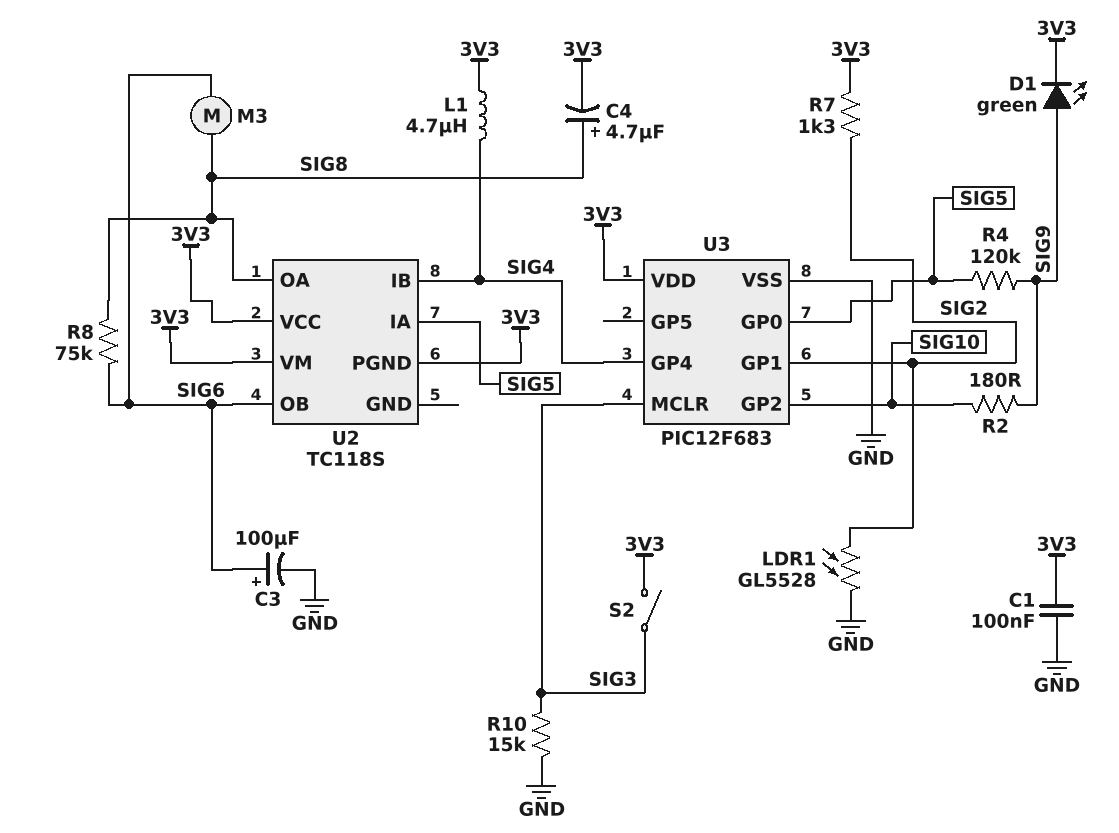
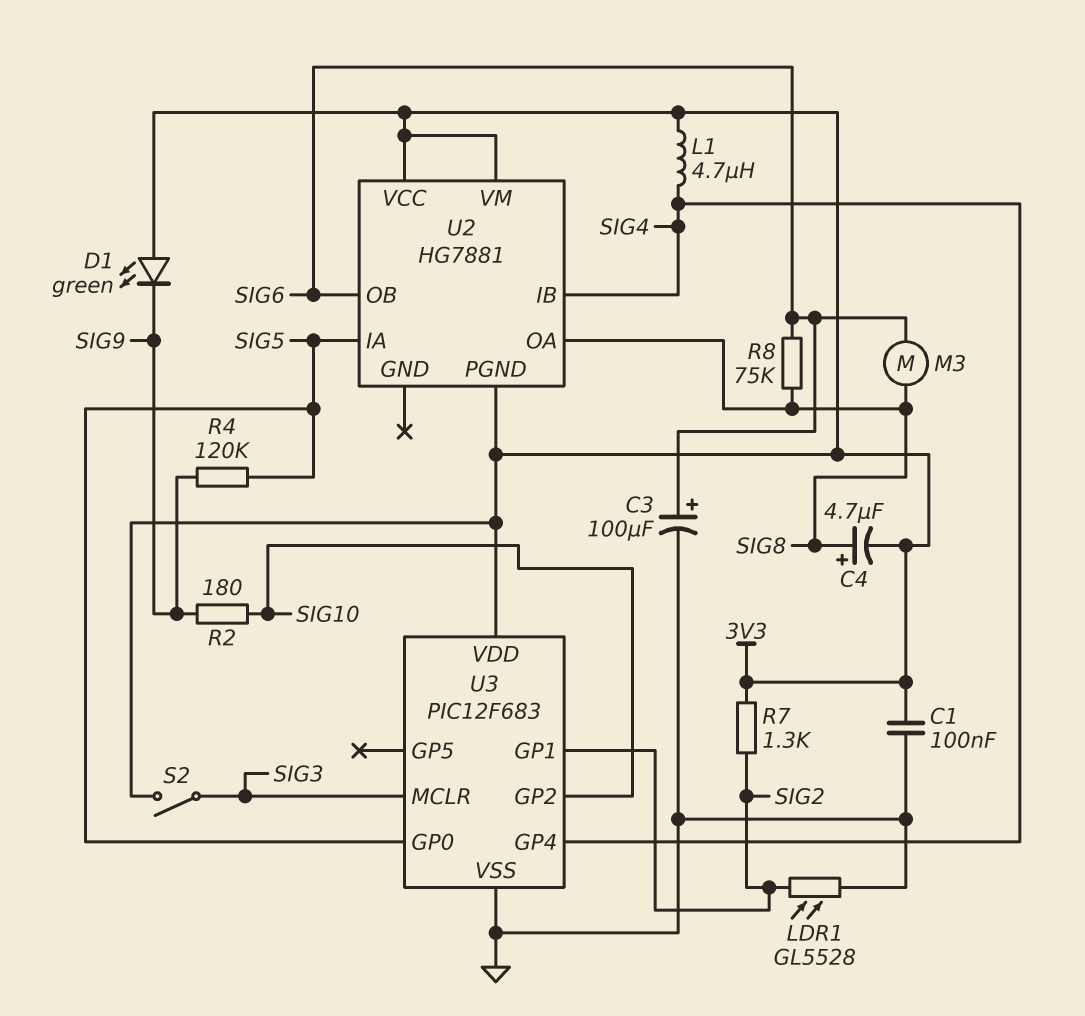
D1: LED green (A SIG9, K 3V3) -> LED green (A 3V3, K SIG9)
R10: 15k (GND, SIG3) -> none
U2: TC118S -> HG7881

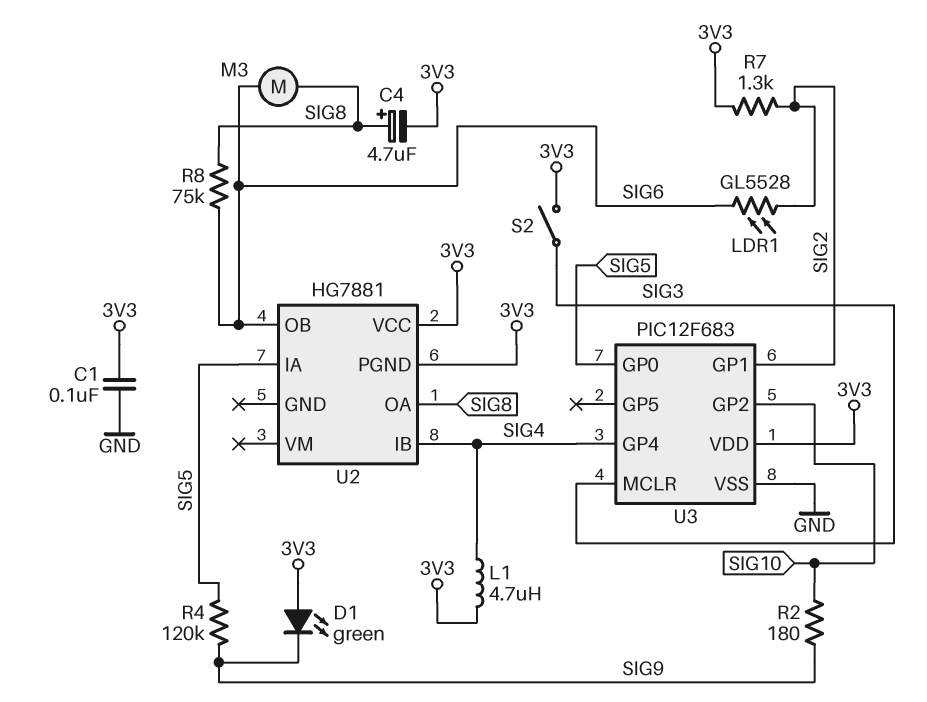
C3: 100uF (plus SIG6, minus GND) -> none
LDR1: GL5528 (GND, SIG2) -> GL5528 (SIG2, SIG6)
U2 pin VM: 3V3 -> none

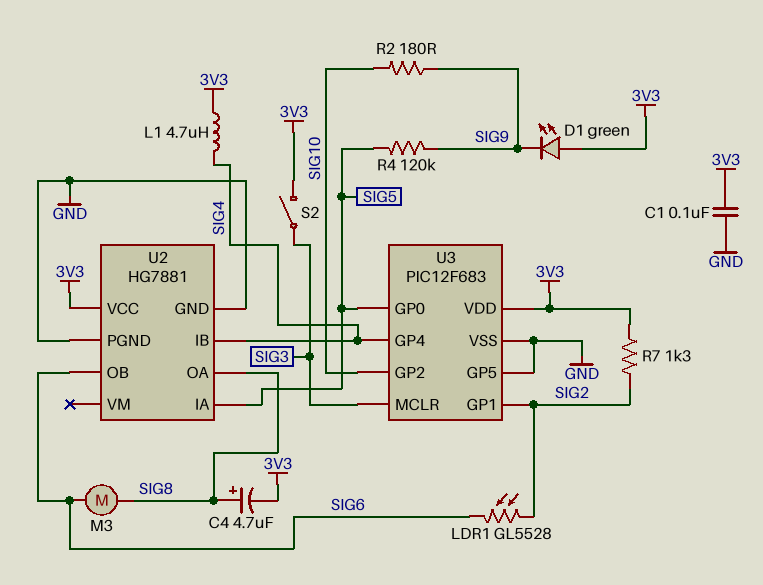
R8: 75k (SIG6, SIG8) -> none
U2 pin GND: none -> GND
U2 pin PGND: 3V3 -> GND
U3 pin GP5: none -> GND

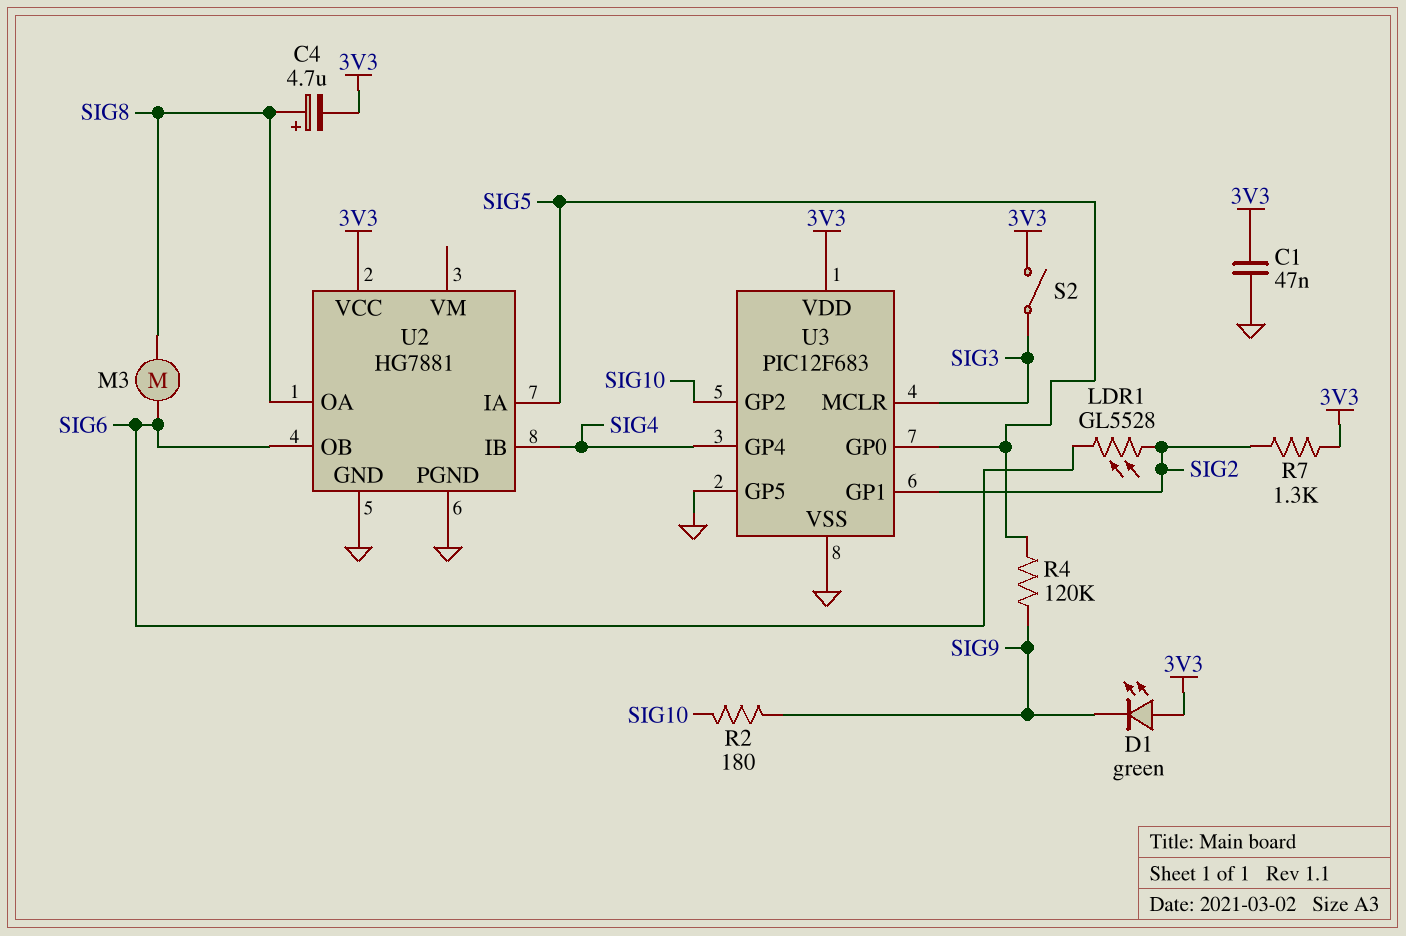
C1: 100nF (3V3, GND) -> 47nF (3V3, GND)
L1: 4.7uH (3V3, SIG4) -> none

